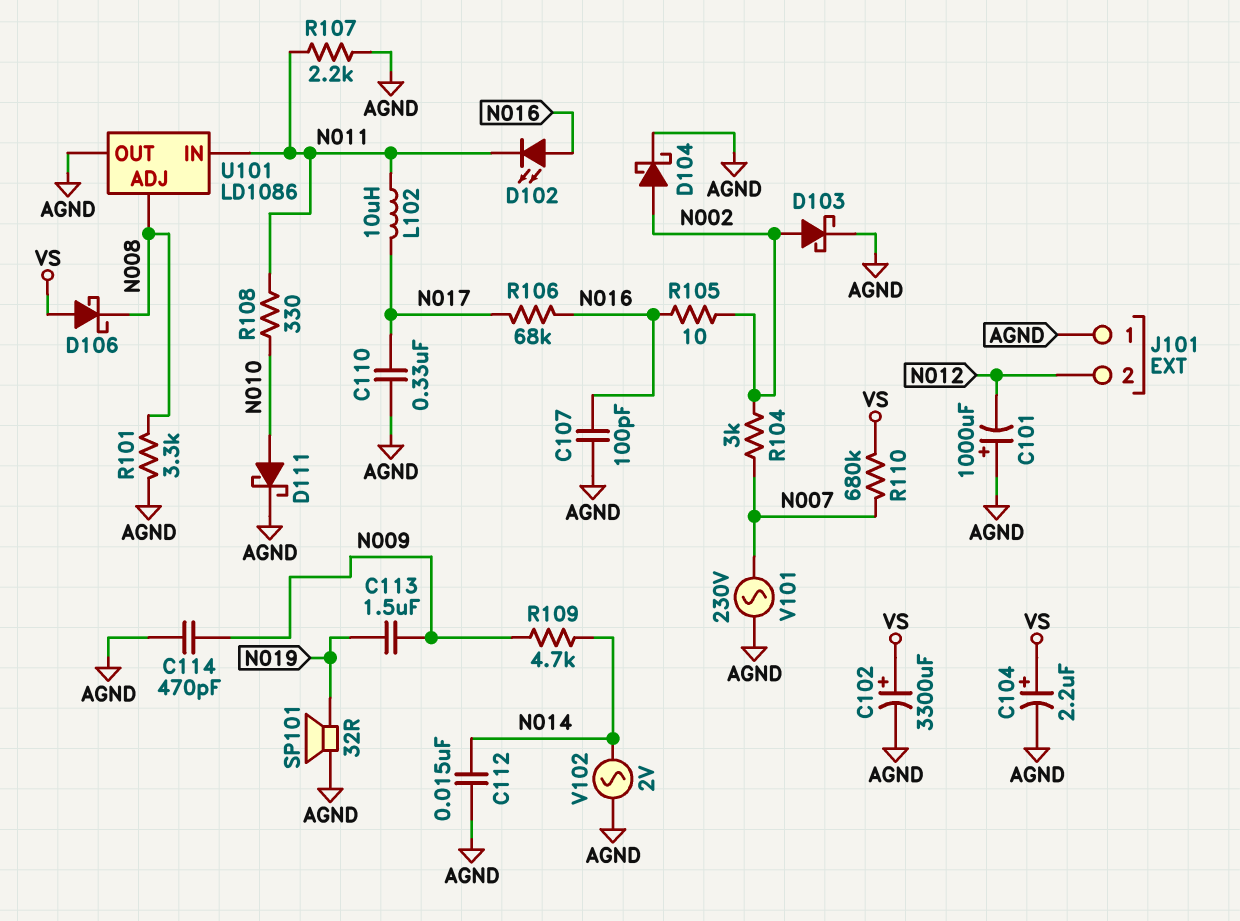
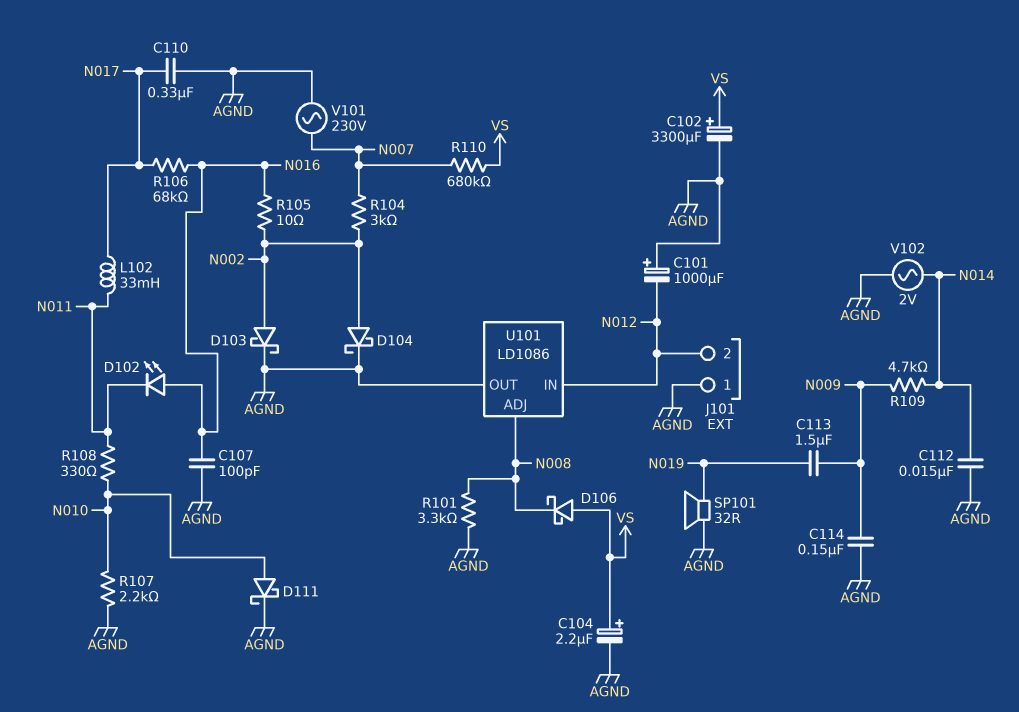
C114: 470pF (AGND, N009) -> 150nF (AGND, N009)
L102: 10uH (N011, N017) -> 33mH (N011, N017)
R107: 2.2k (AGND, N011) -> 2.2k (AGND, N010)
U101 pin IN: N011 -> N012

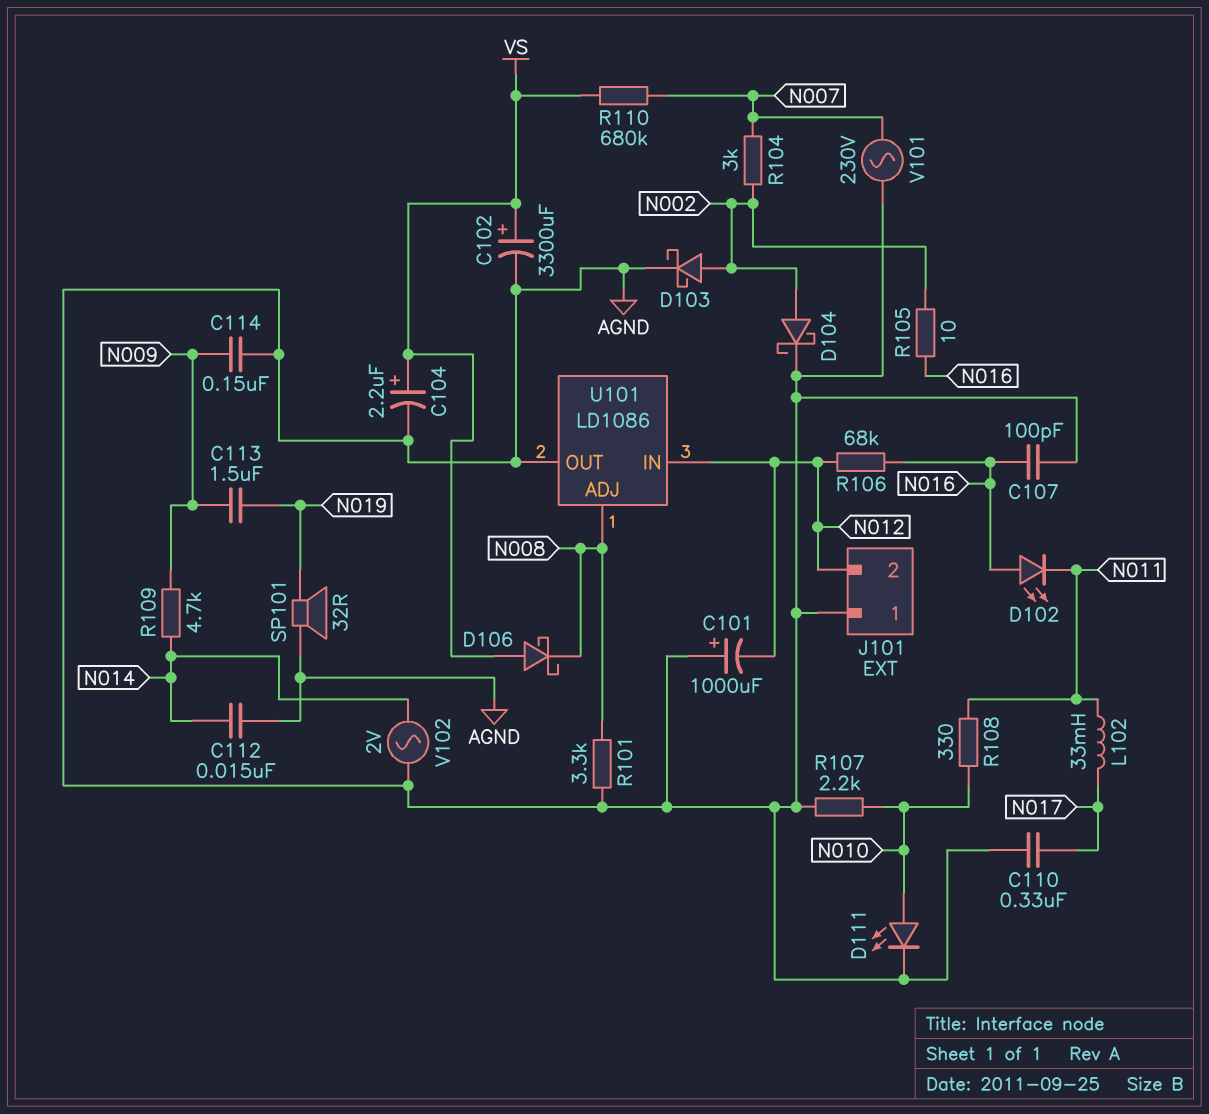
D111: schottky (A N010, K AGND) -> LED (A N010, K AGND)
R106: 68k (N016, N017) -> 68k (N012, N016)

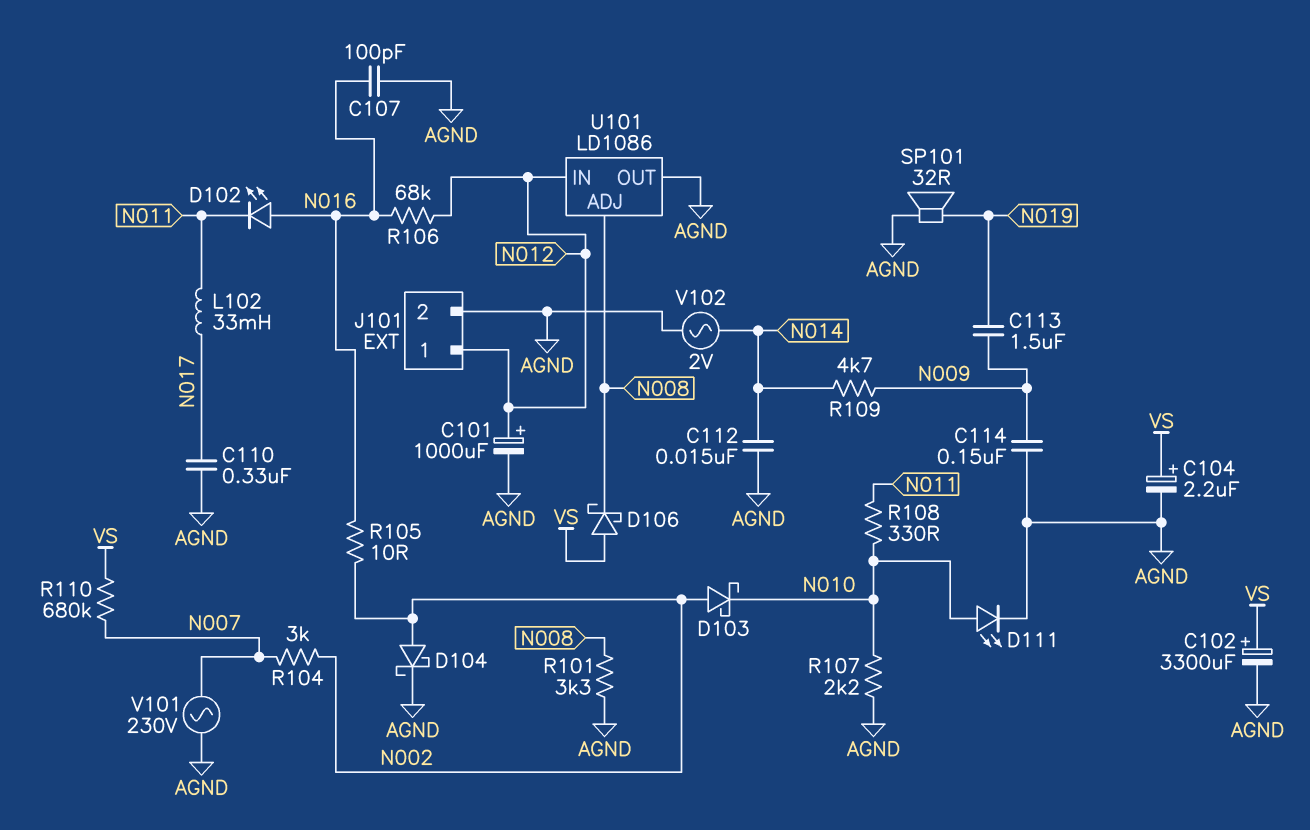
C101: 1000uF (plus AGND, minus N012) -> 1000uF (plus N012, minus AGND)
D103: schottky (A N002, K AGND) -> schottky (A N002, K N010)
J101 pin 1: AGND -> N012
J101 pin 2: N012 -> AGND

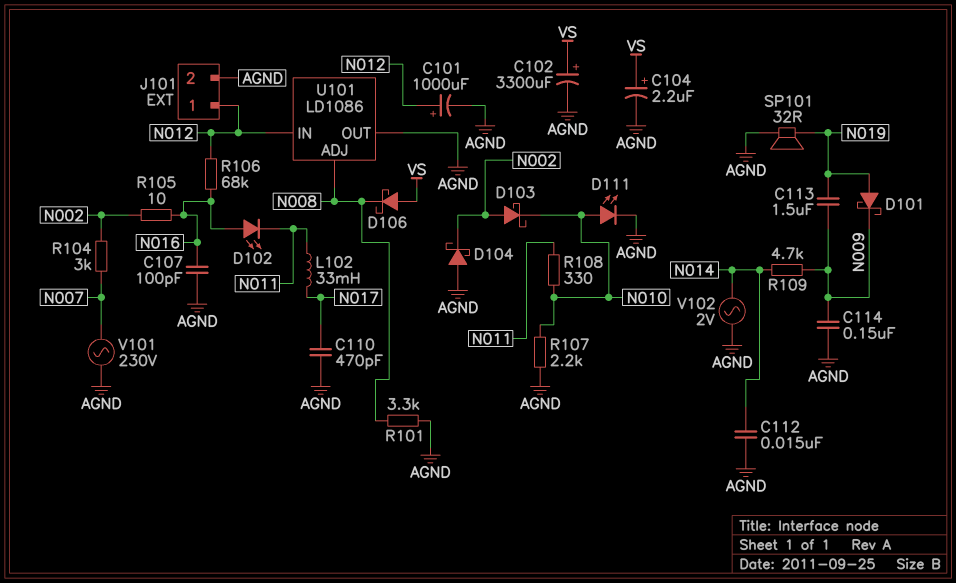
C110: 330nF (AGND, N017) -> 470pF (AGND, N017)
D101: none -> schottky (A N019, K N009)
D104: schottky (A N002, K AGND) -> schottky (A AGND, K N002)
R110: 680k (N007, VS) -> none

